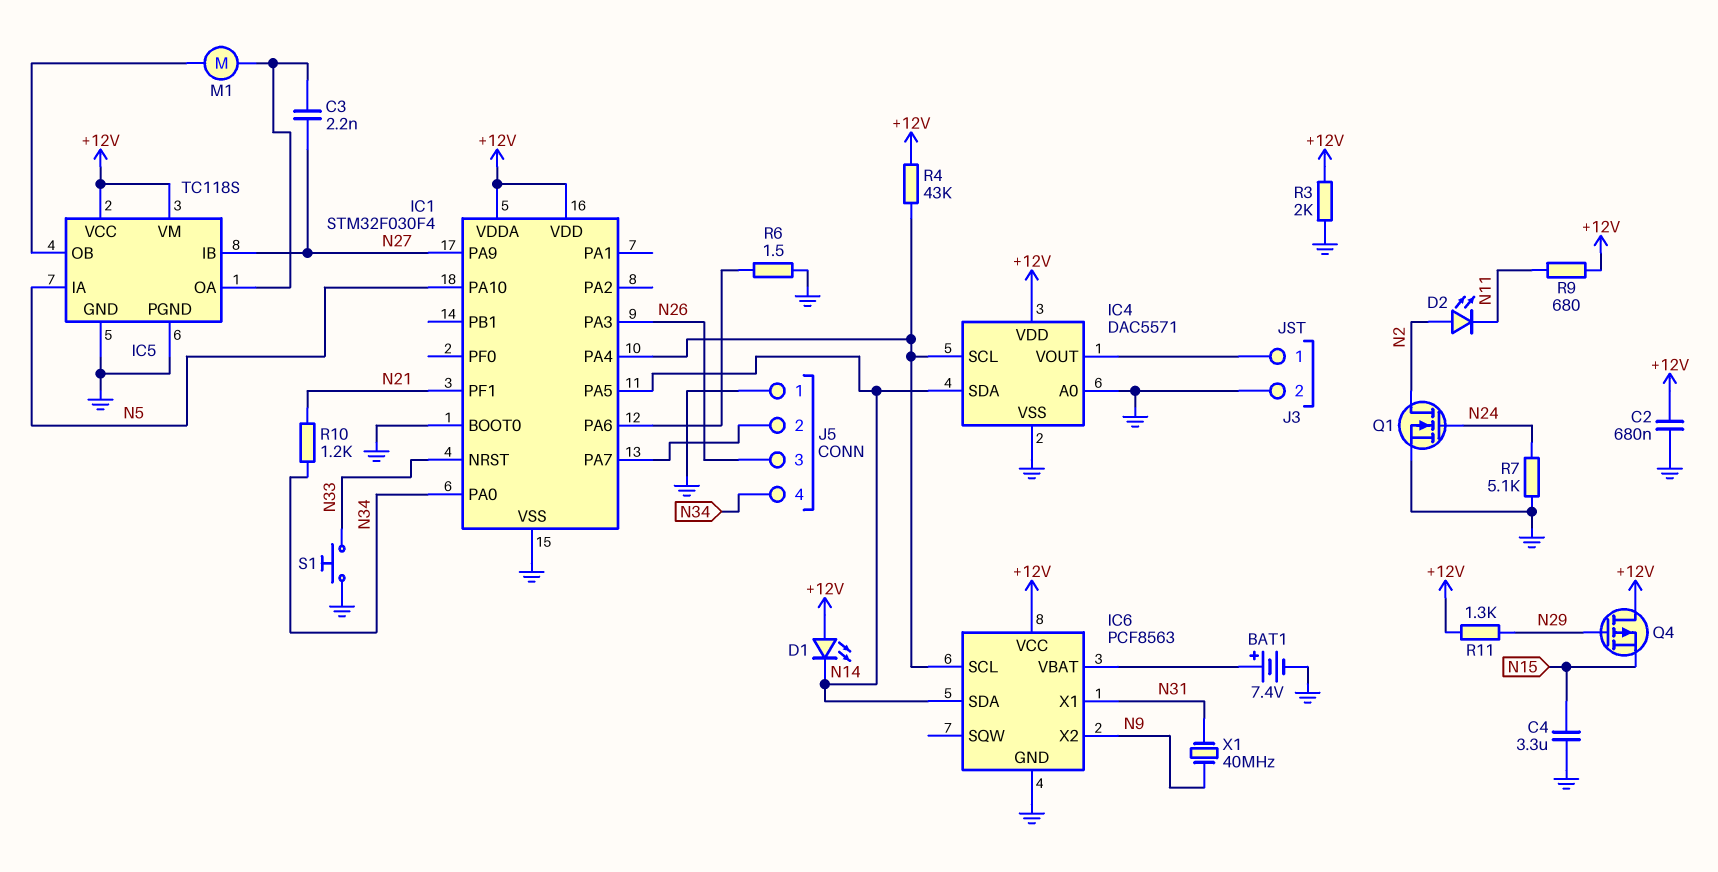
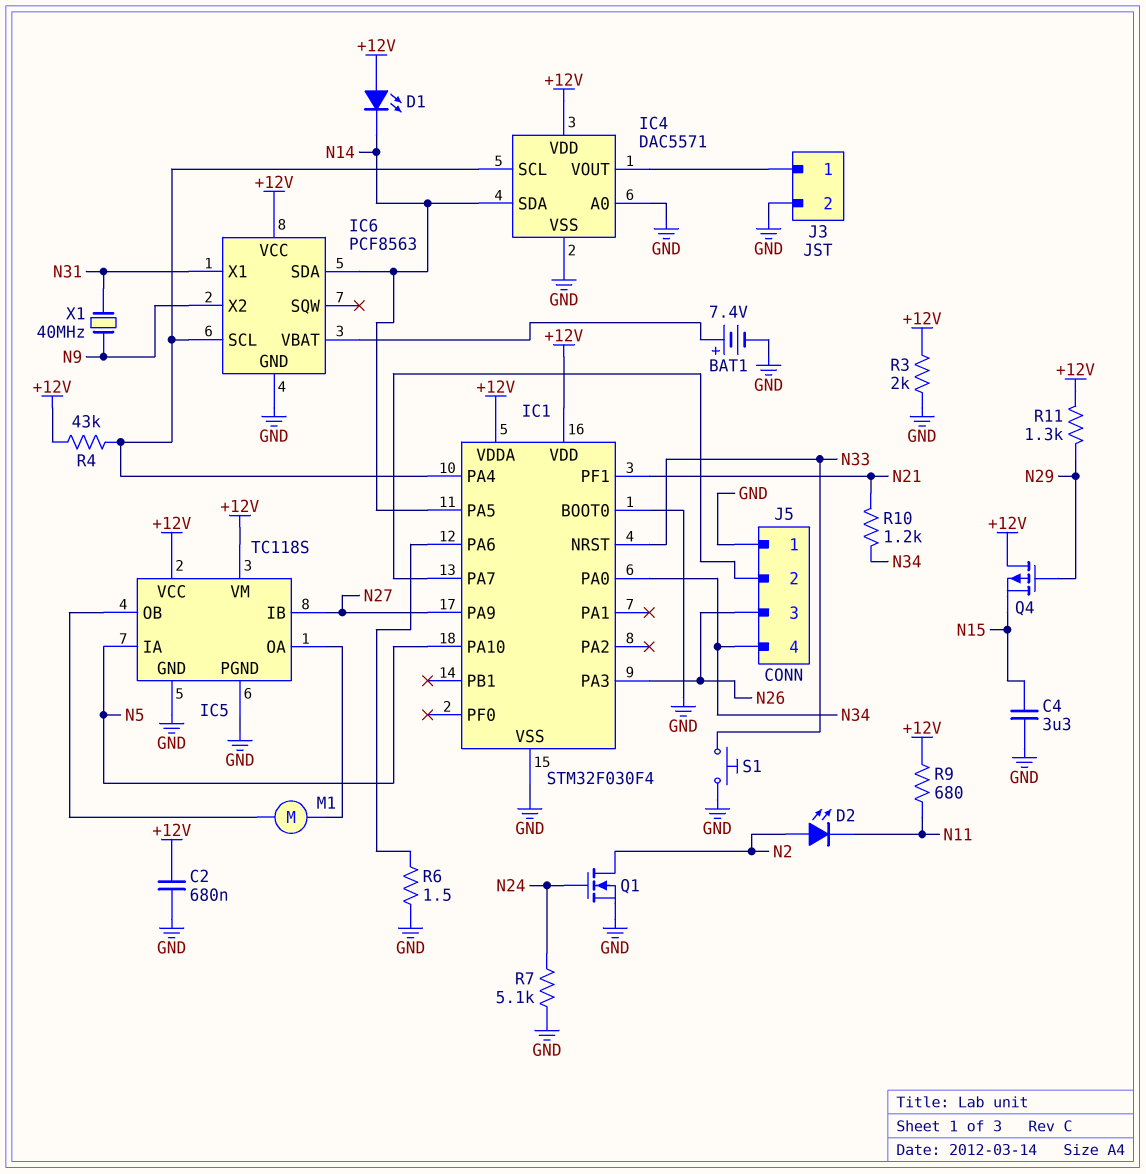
C3: 2.2nF (IC5/OA, N27) -> none

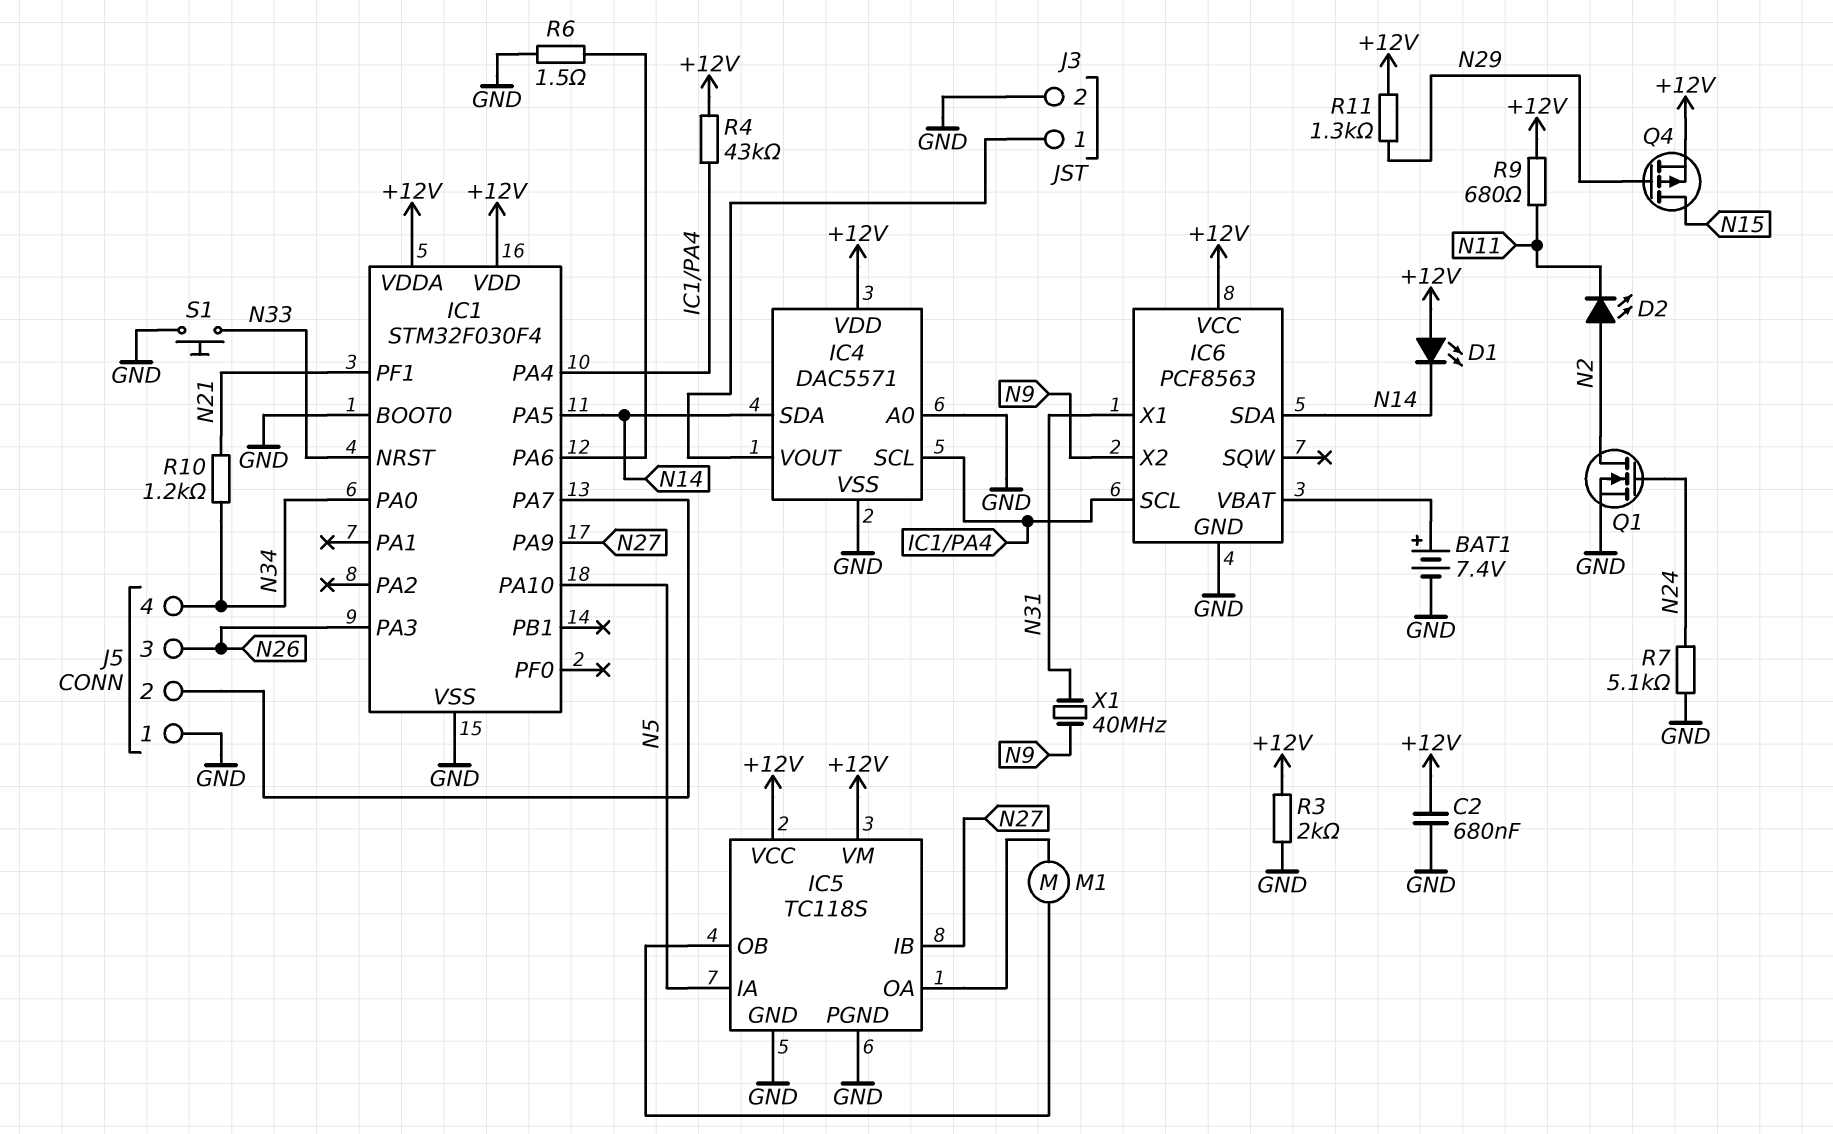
C4: 3.3uF (GND, N15) -> none
Q4: PMOS (G N29, D +12V, S N15) -> PMOS (G N29, D N15, S +12V)

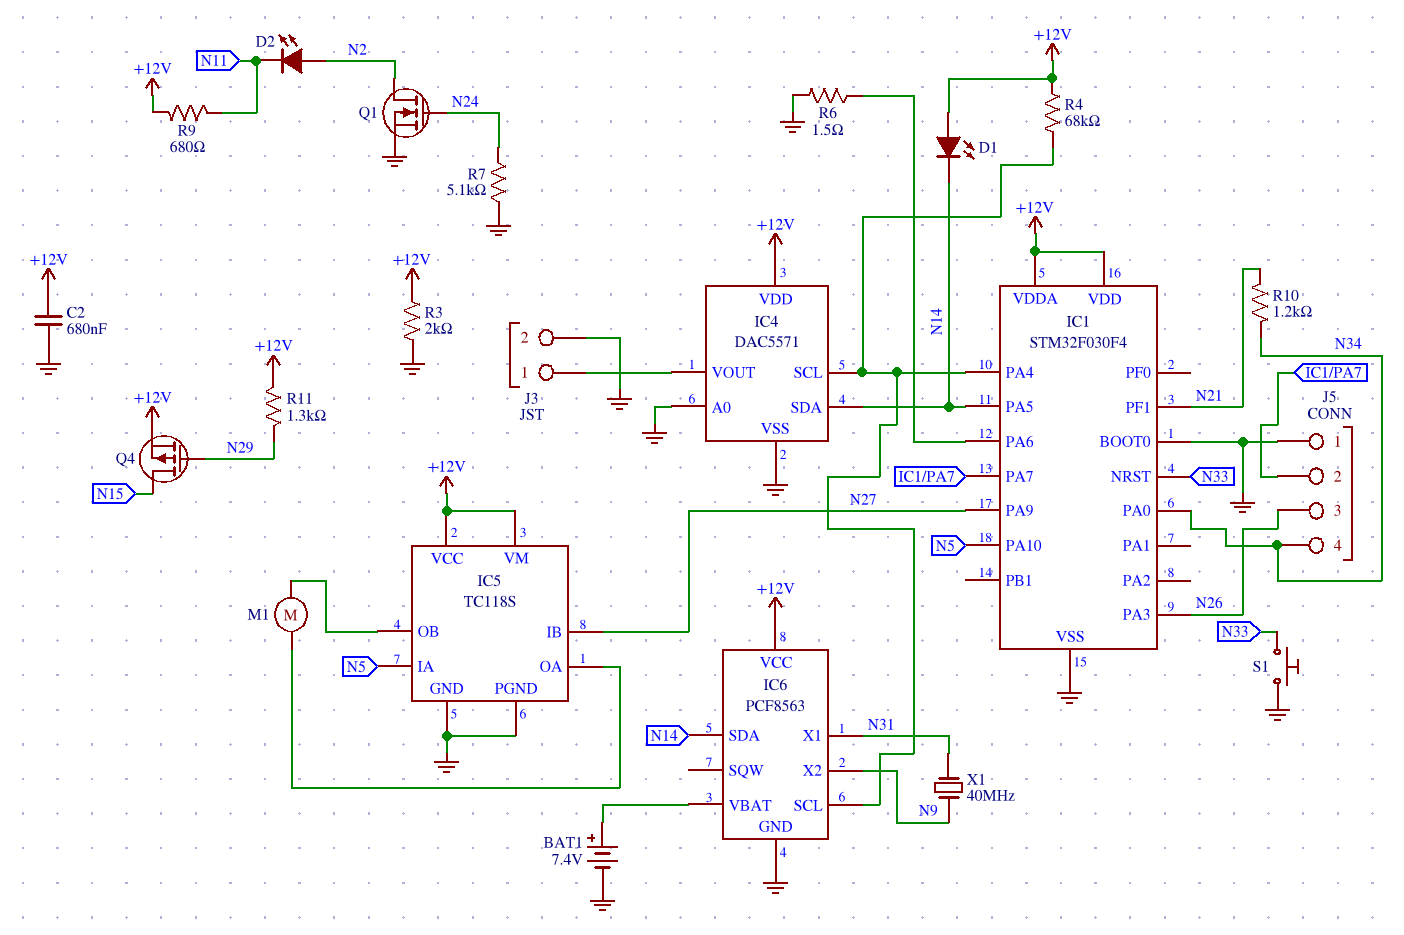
R4: 43k (+12V, IC1/PA4) -> 68k (+12V, IC1/PA4)

